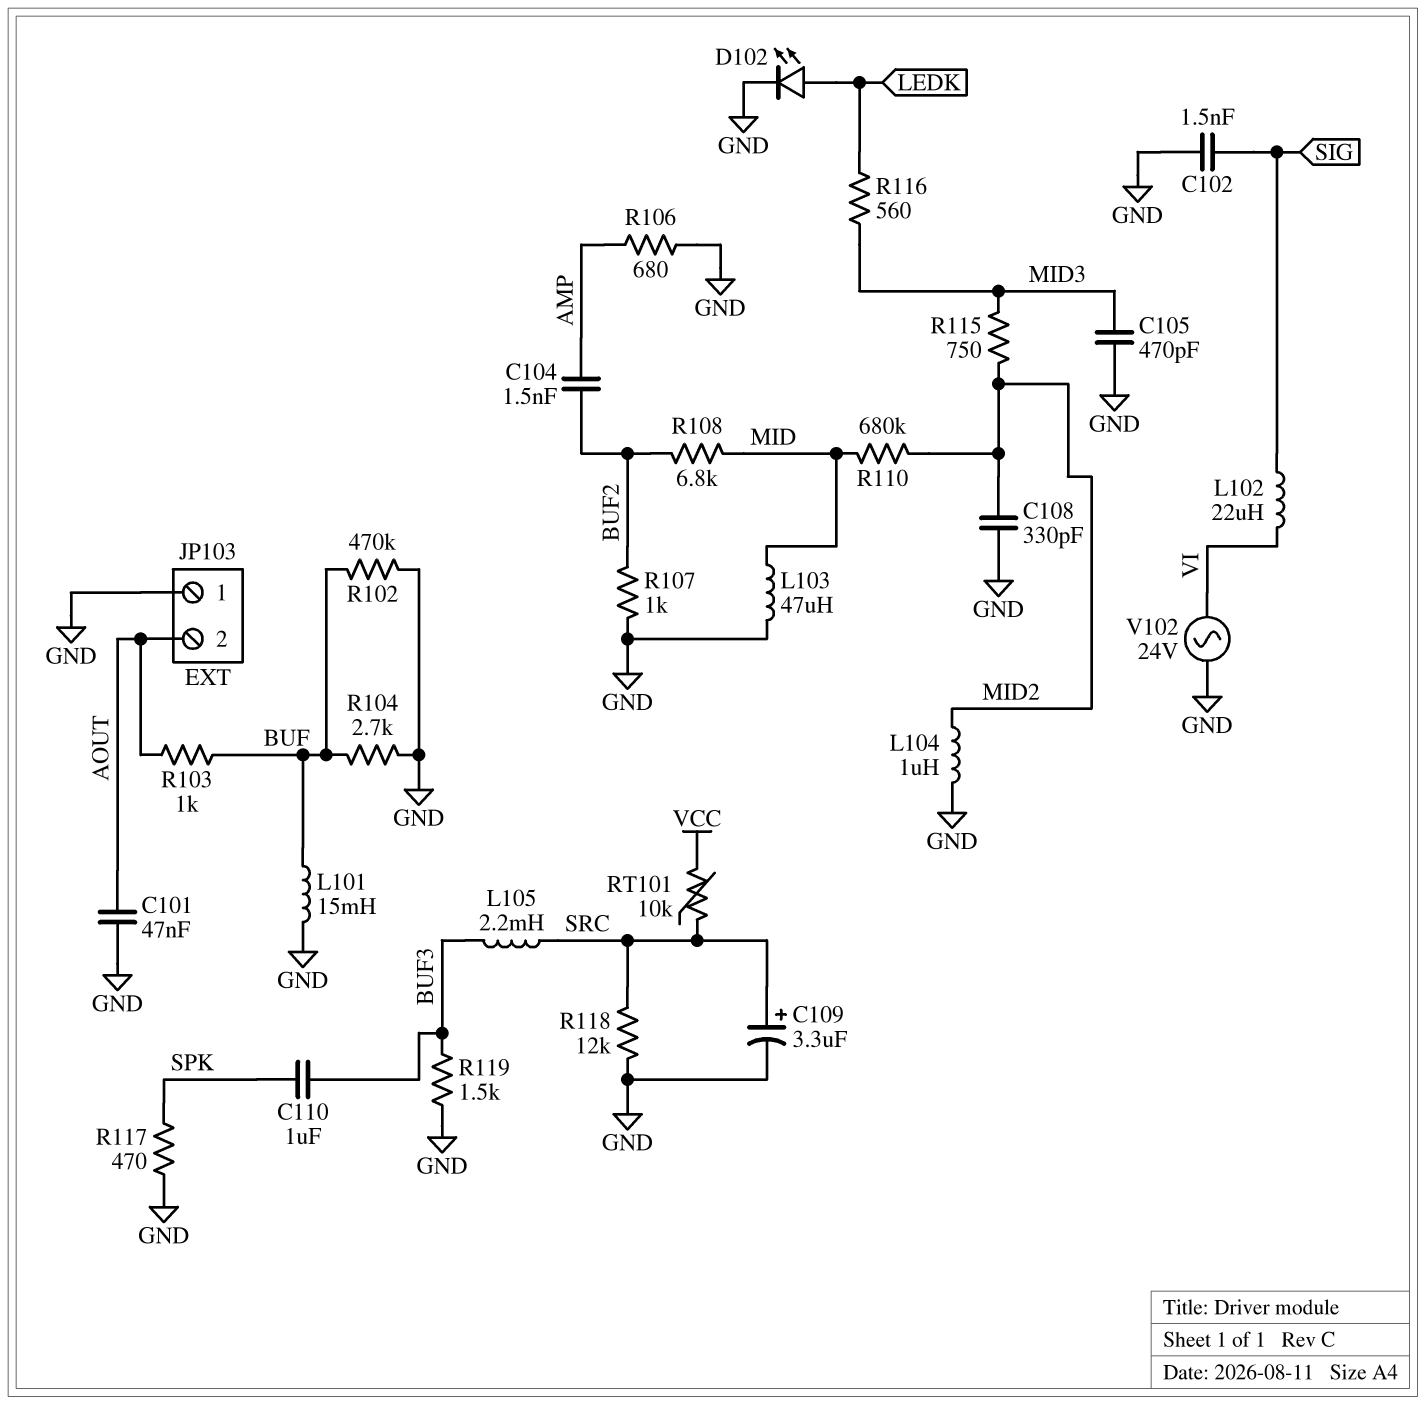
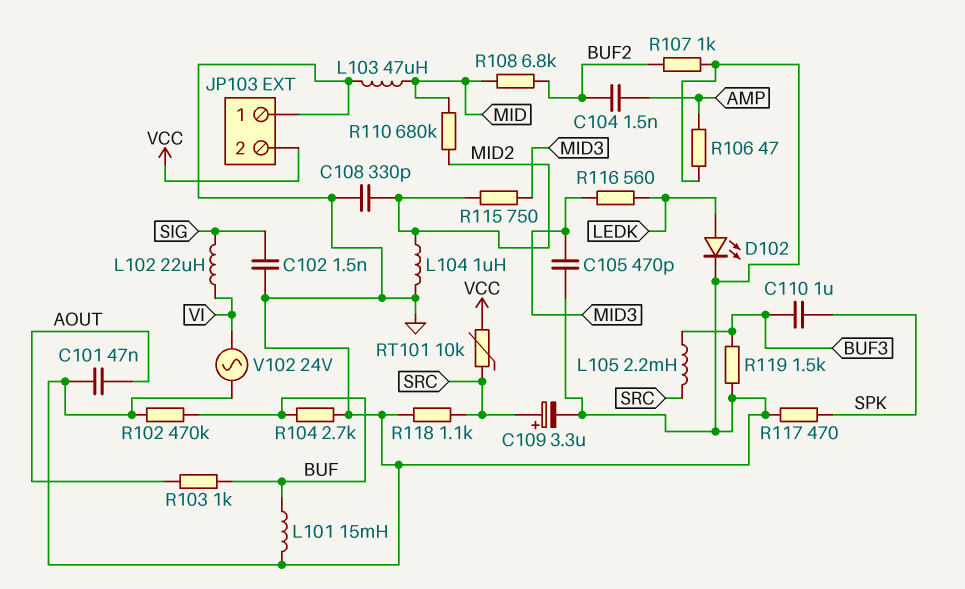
JP103 pin 2: AOUT -> VCC
R106: 680 (AMP, GND) -> 47 (AMP, GND)
R118: 12k (GND, SRC) -> 1.1k (GND, SRC)

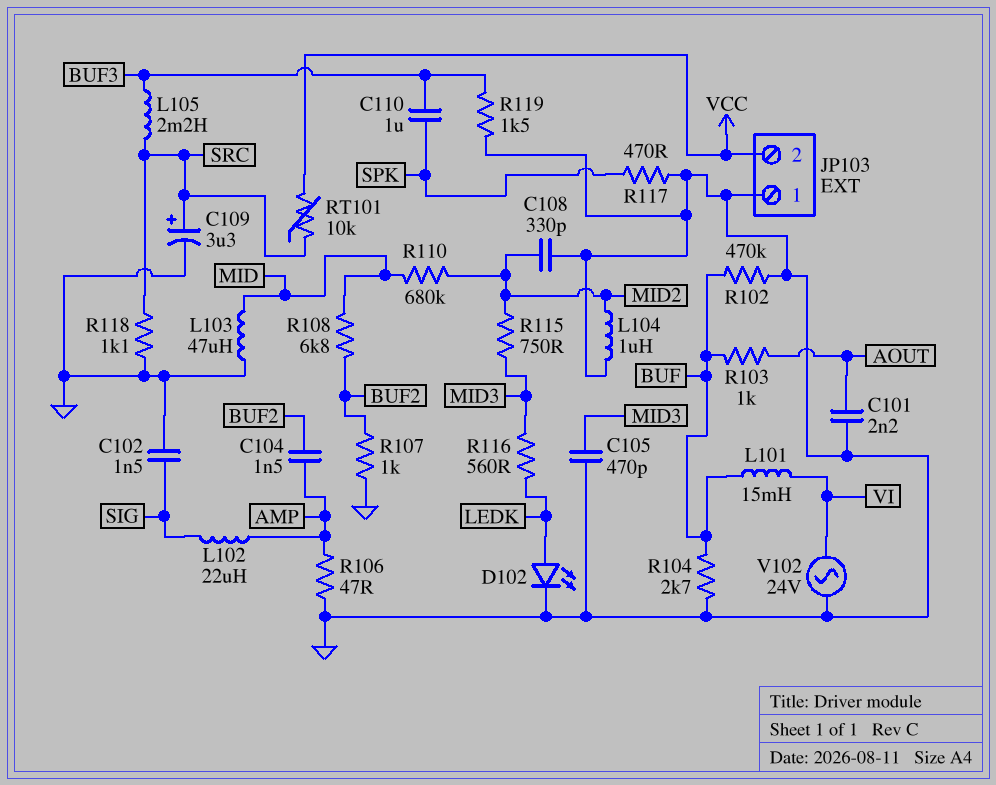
C101: 47nF (AOUT, GND) -> 2.2nF (AOUT, GND)
L101: 15mH (BUF, GND) -> 15mH (BUF, VI)
L102: 22uH (SIG, VI) -> 22uH (AMP, SIG)

